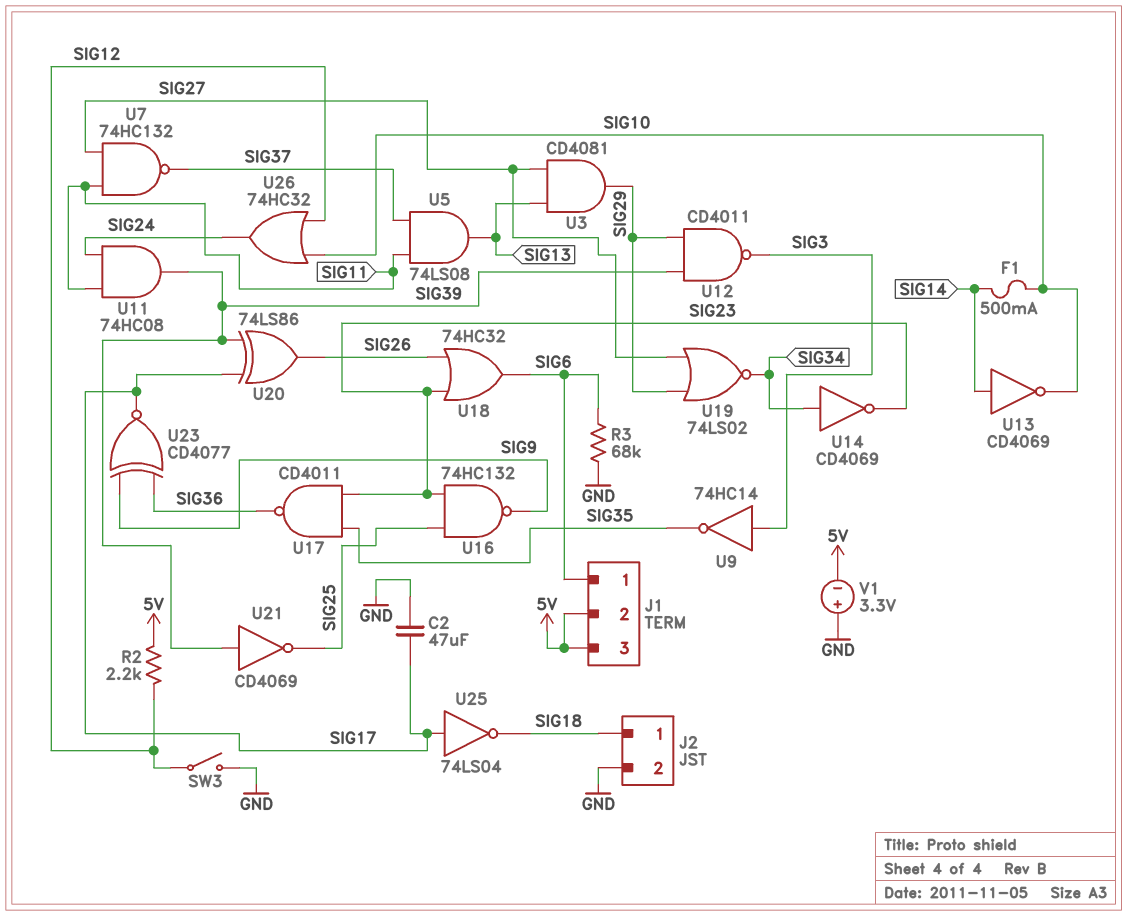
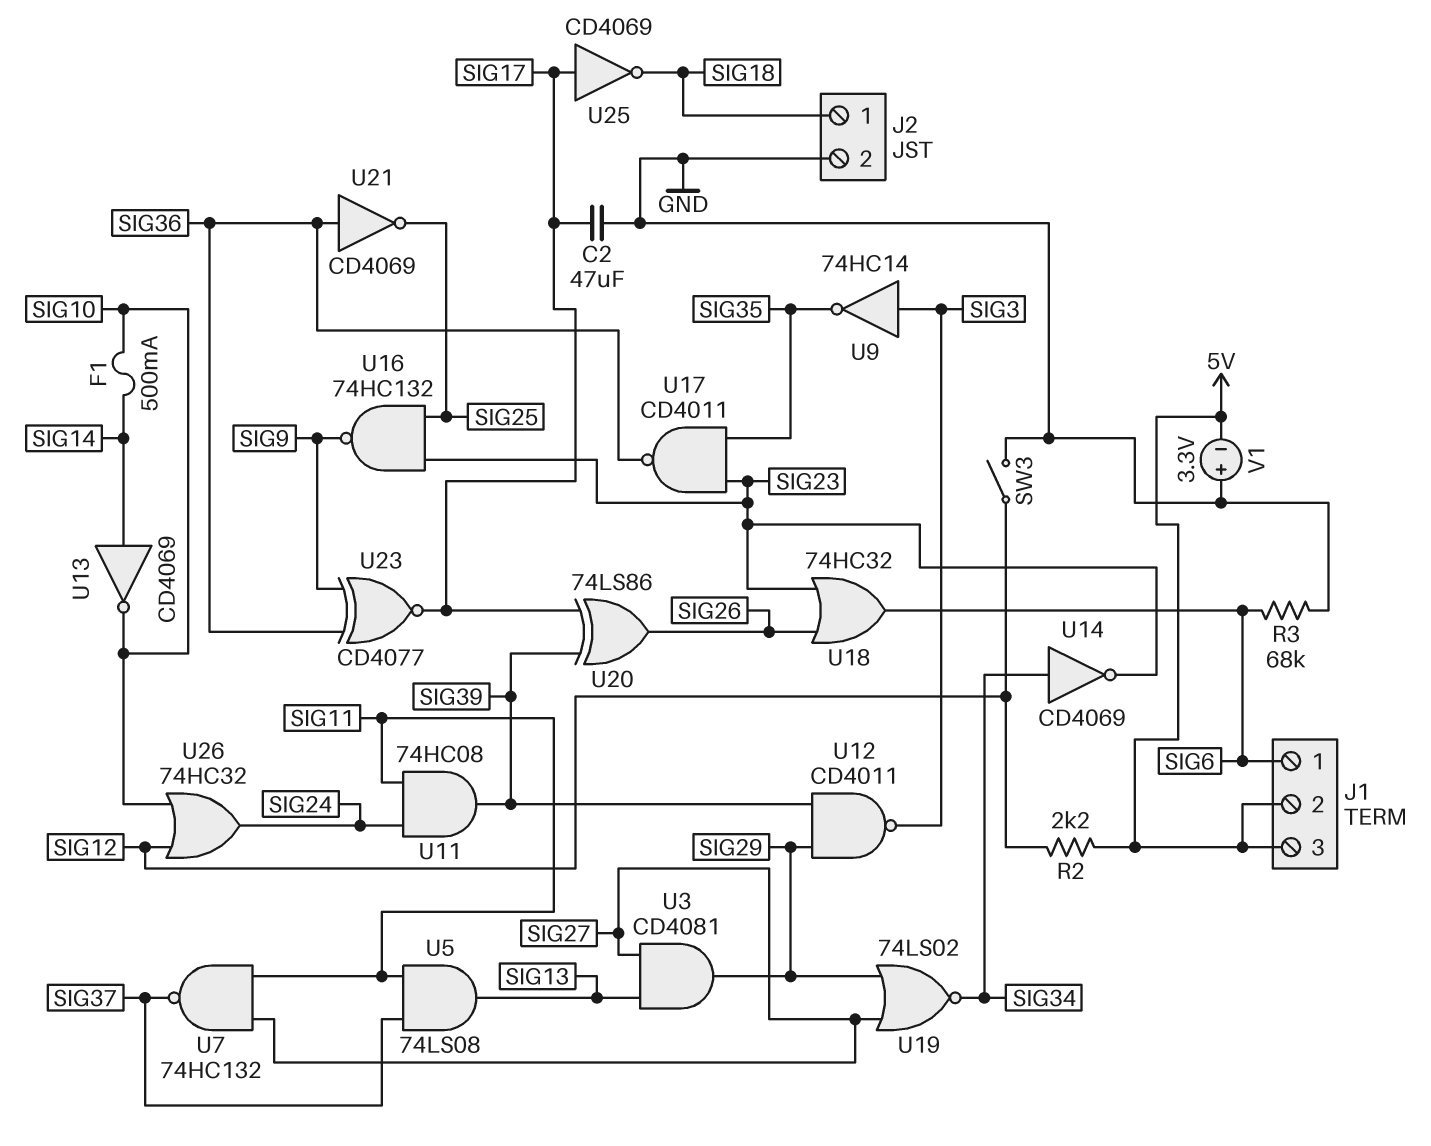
U21: NOT CD4069 (in SIG39, out SIG25) -> NOT CD4069 (in SIG36, out SIG25)
U25: NOT 74LS04 (in SIG17, out SIG18) -> NOT CD4069 (in SIG17, out SIG18)

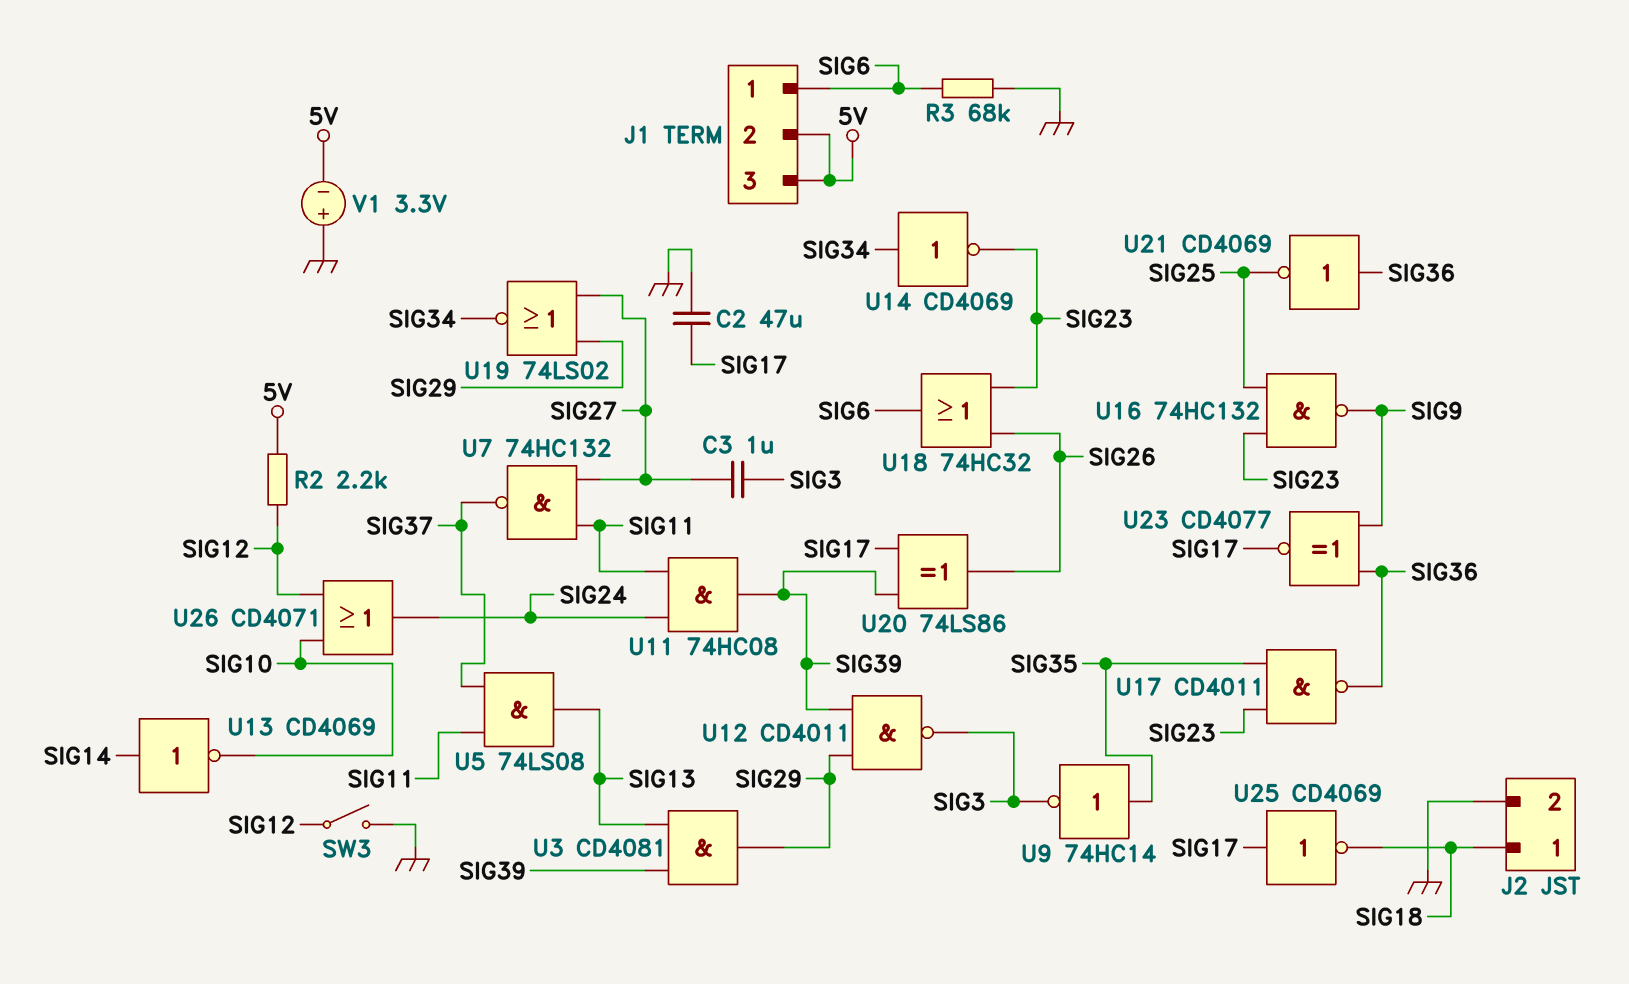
C3: none -> 1uF (SIG3, SIG27)
F1: 500mA (SIG10, SIG14) -> none
U3: AND CD4081 (in SIG13, in SIG27, out SIG29) -> AND CD4081 (in SIG13, in SIG39, out SIG29)
U9: NOT 74HC14 (in SIG3, out SIG35) -> NOT 74HC14 (in SIG35, out SIG3)
U26: OR 74HC32 (in SIG10, in SIG12, out SIG24) -> OR CD4071 (in SIG10, in SIG12, out SIG24)

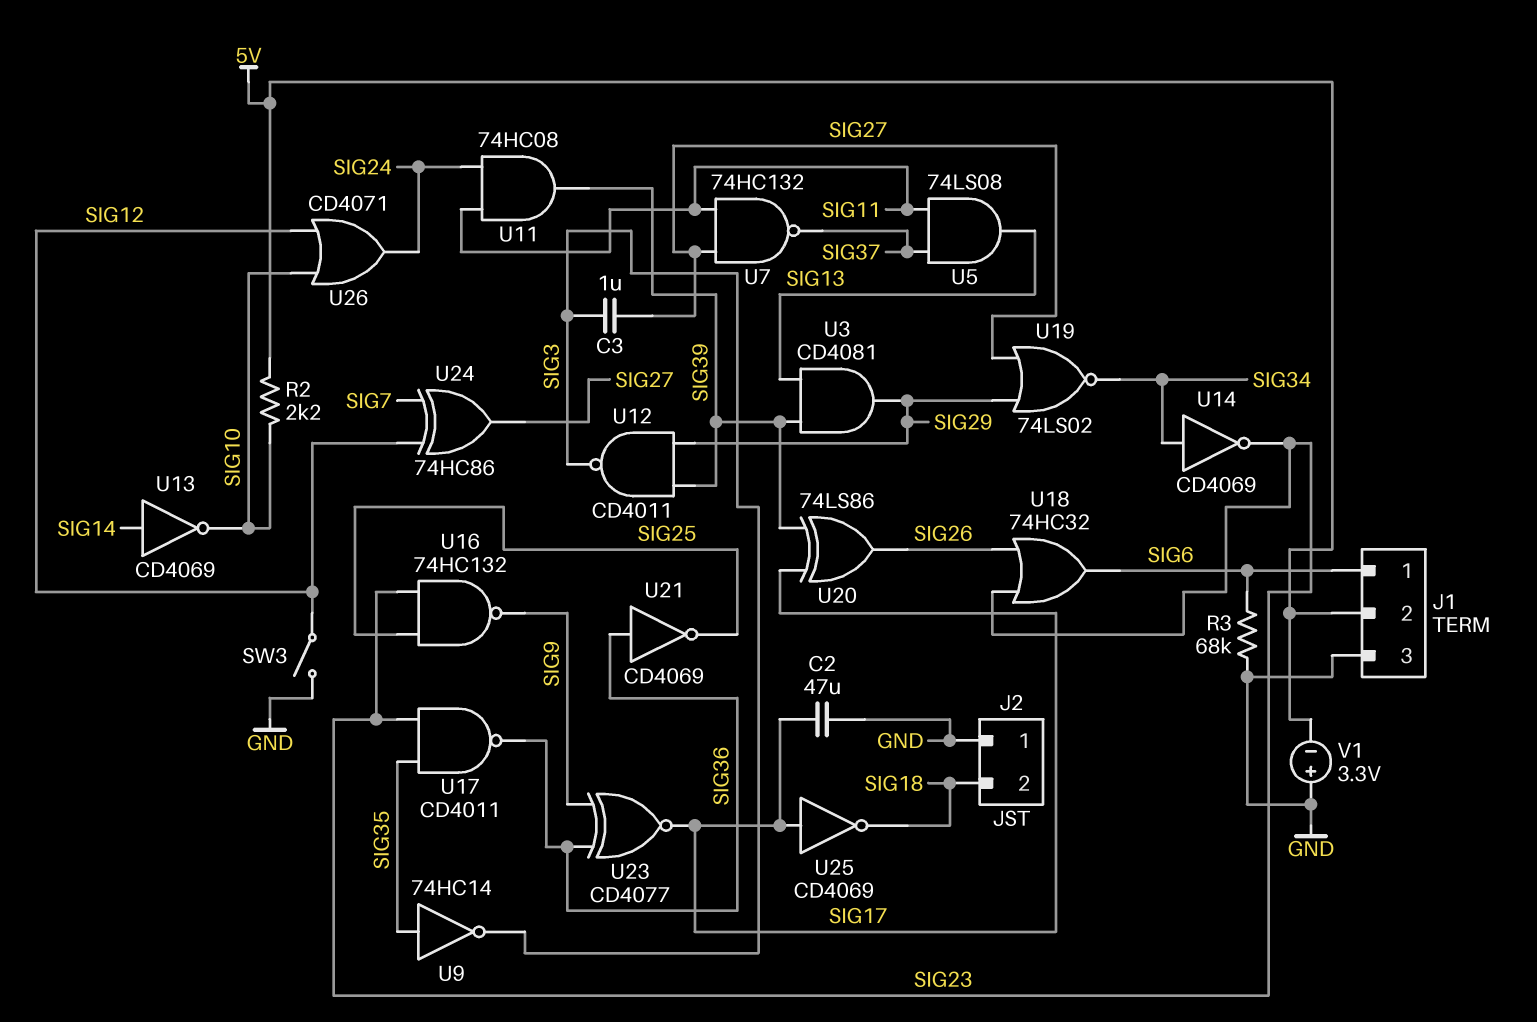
J1 pin 3: 5V -> GND
J2 pin 1: SIG18 -> GND
J2 pin 2: GND -> SIG18
R2: 2.2k (5V, SIG12) -> 2.2k (5V, SIG10)
U24: none -> XOR 74HC86 (in SIG7, in SIG12, out SIG27)

